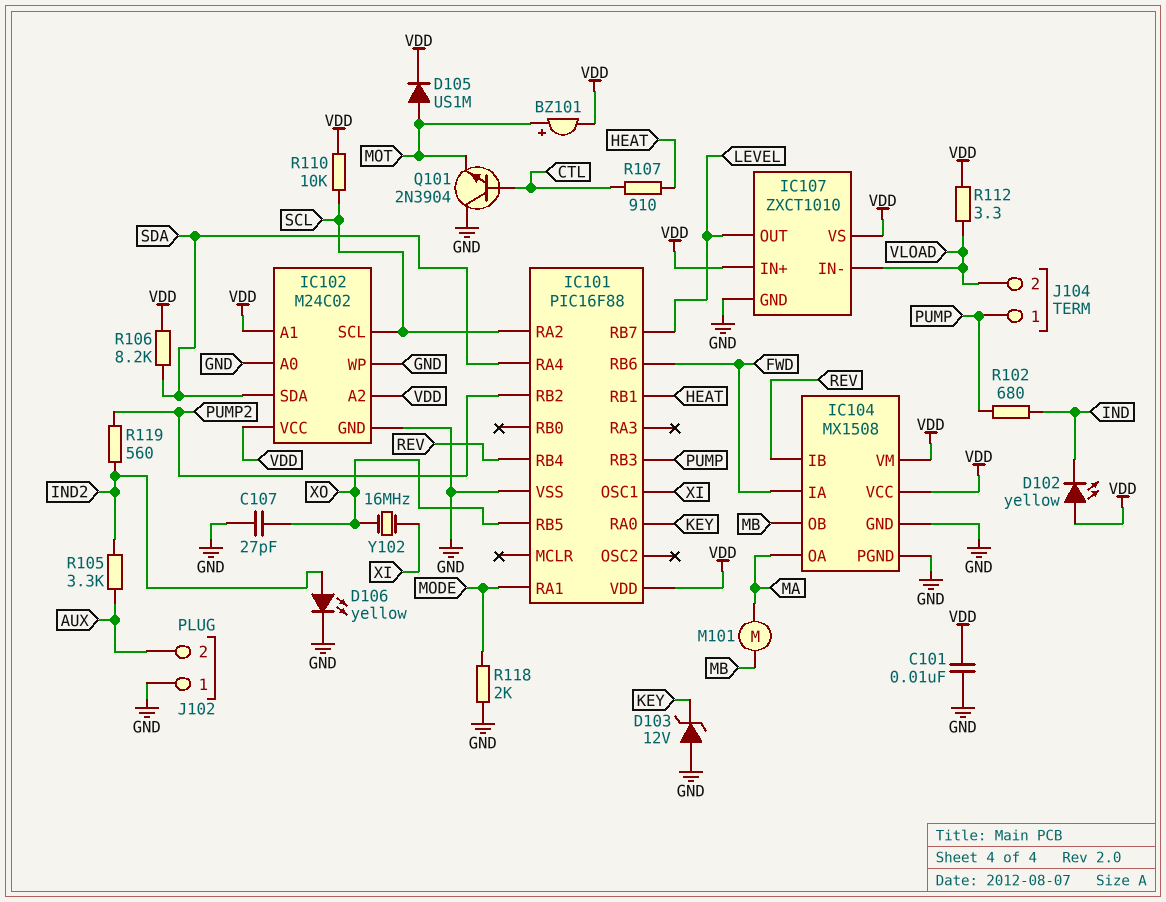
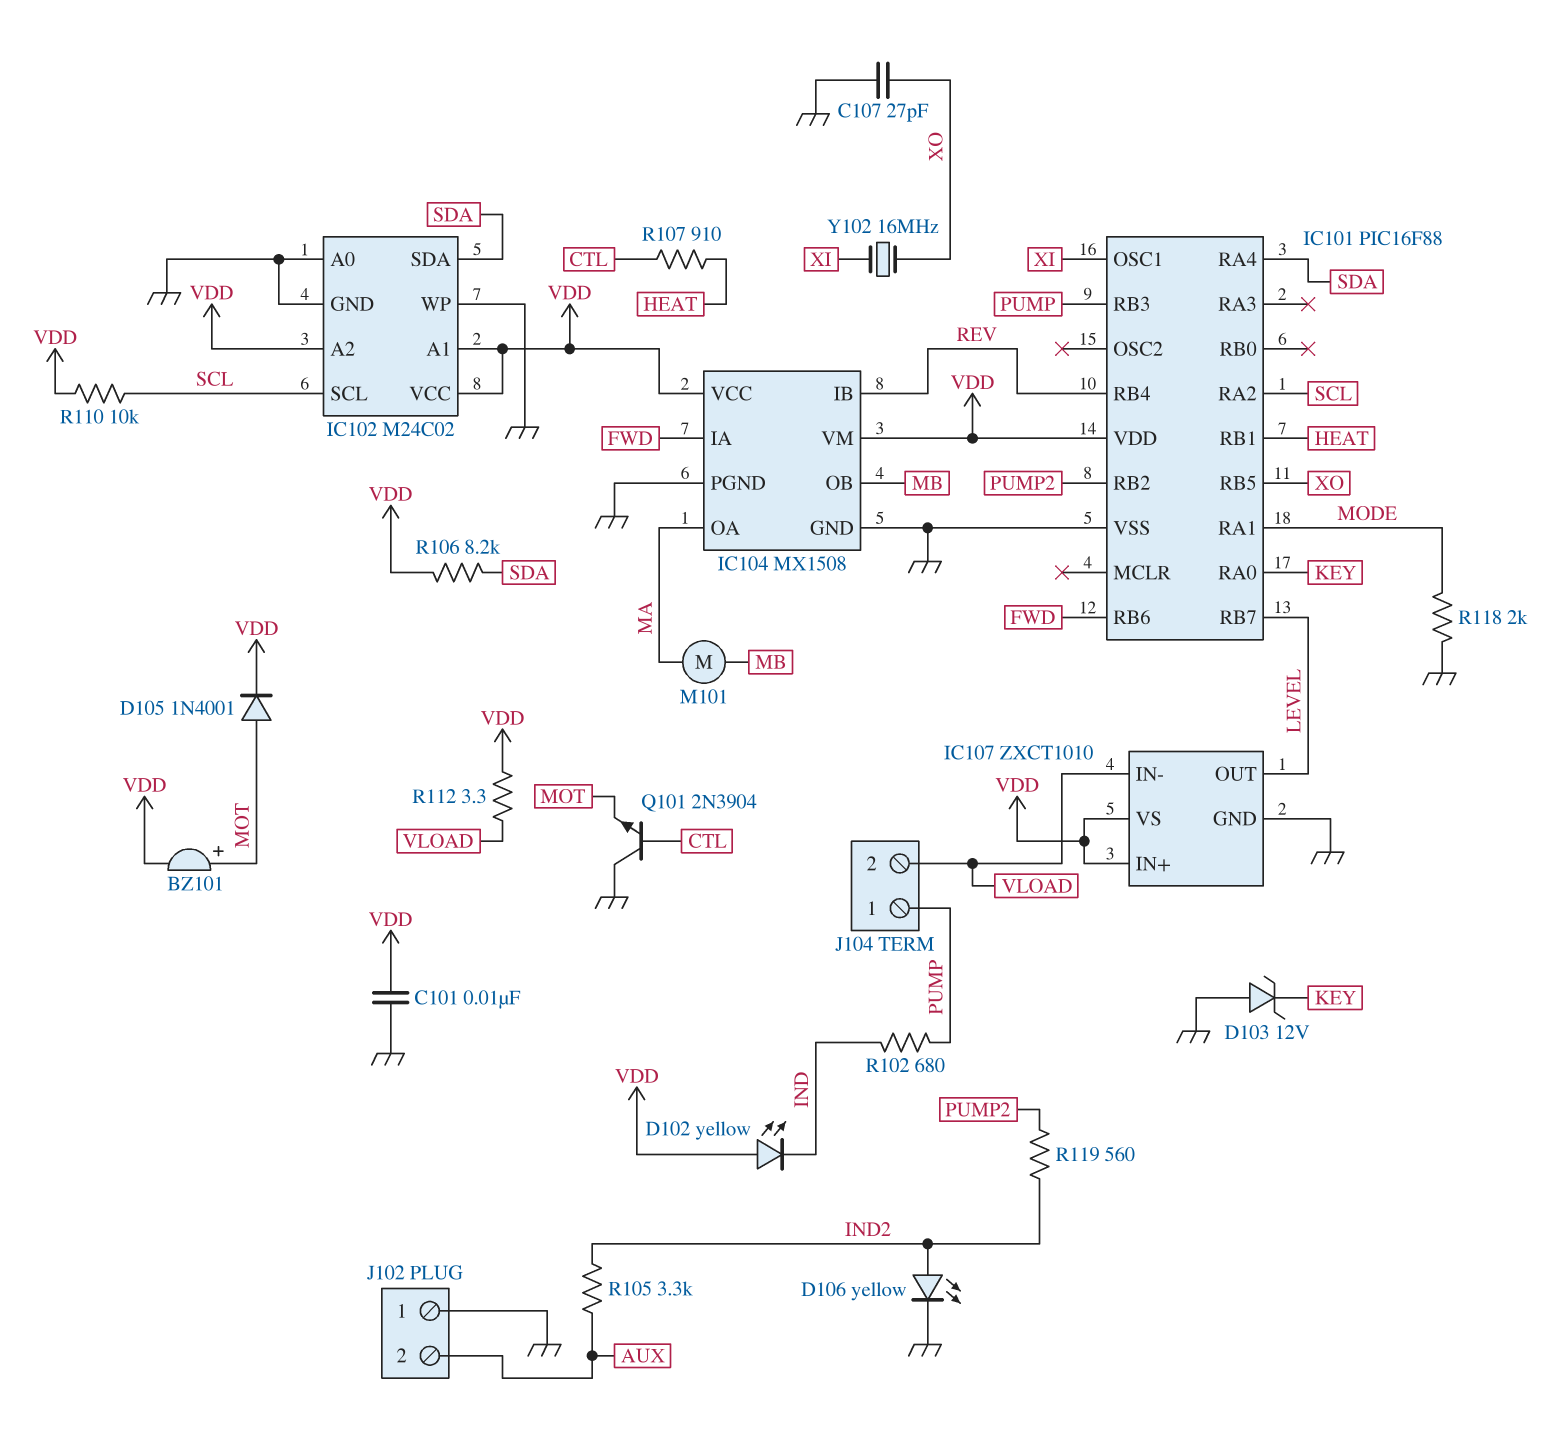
D105: diode US1M (A MOT, K VDD) -> diode 1N4001 (A MOT, K VDD)

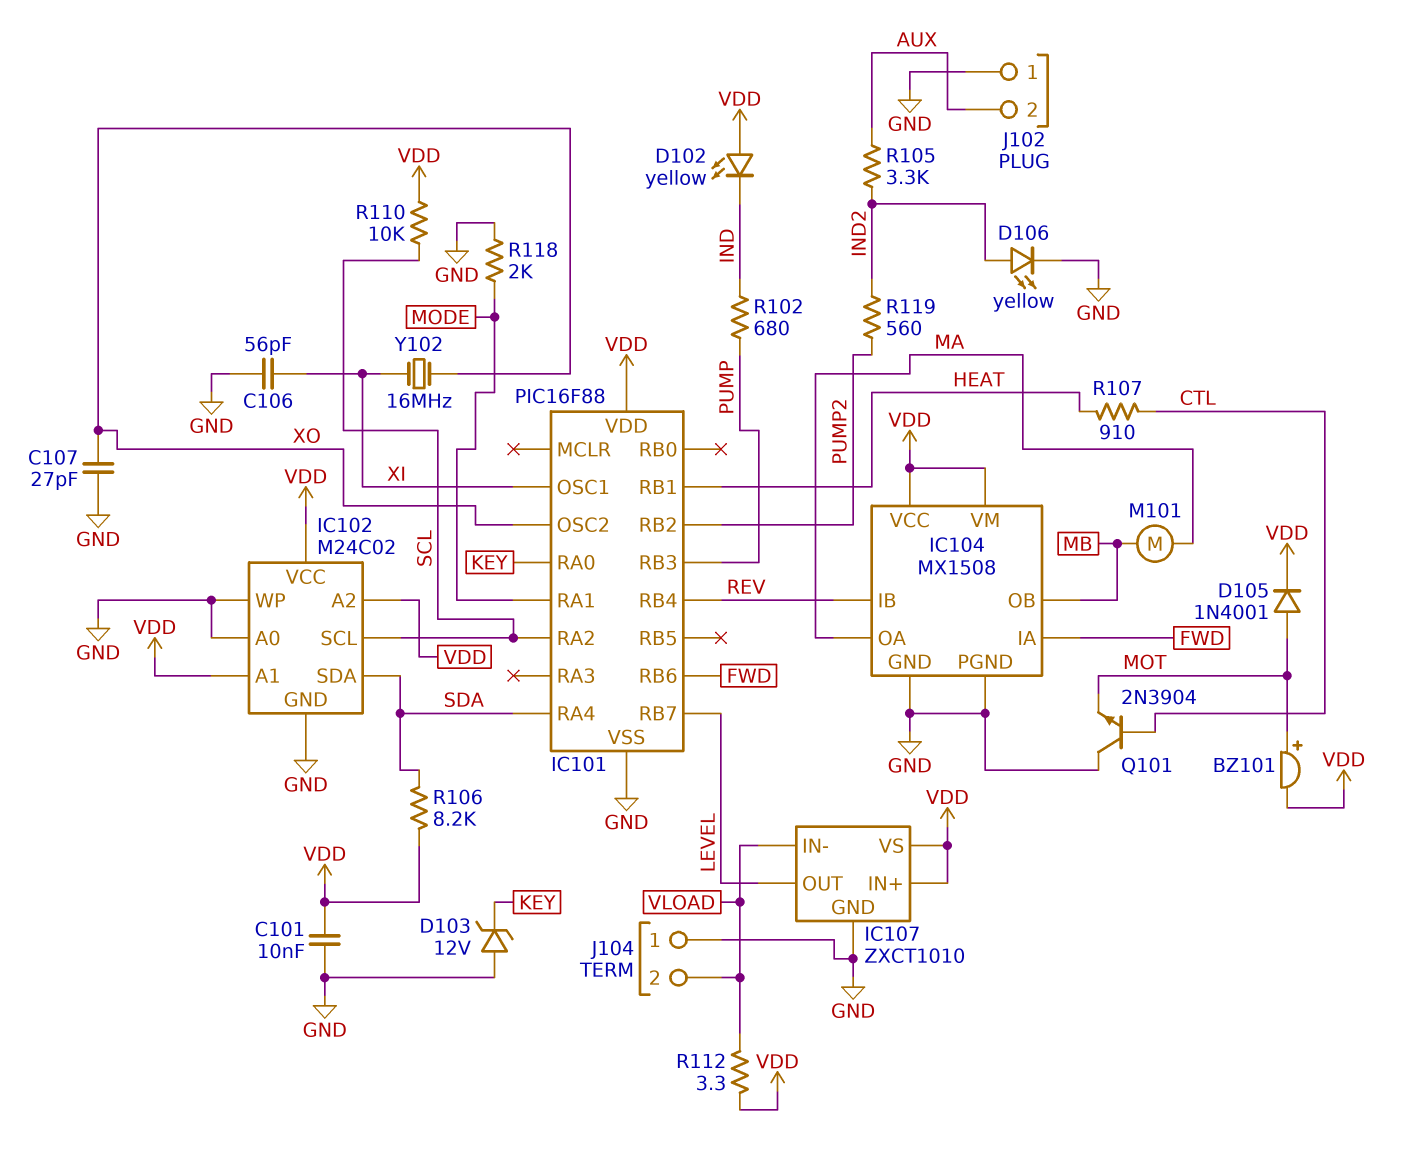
C106: none -> 56pF (GND, XI)
IC101 pin OSC2: none -> XO
IC101 pin RB5: XO -> none
J104 pin 1: PUMP -> GND

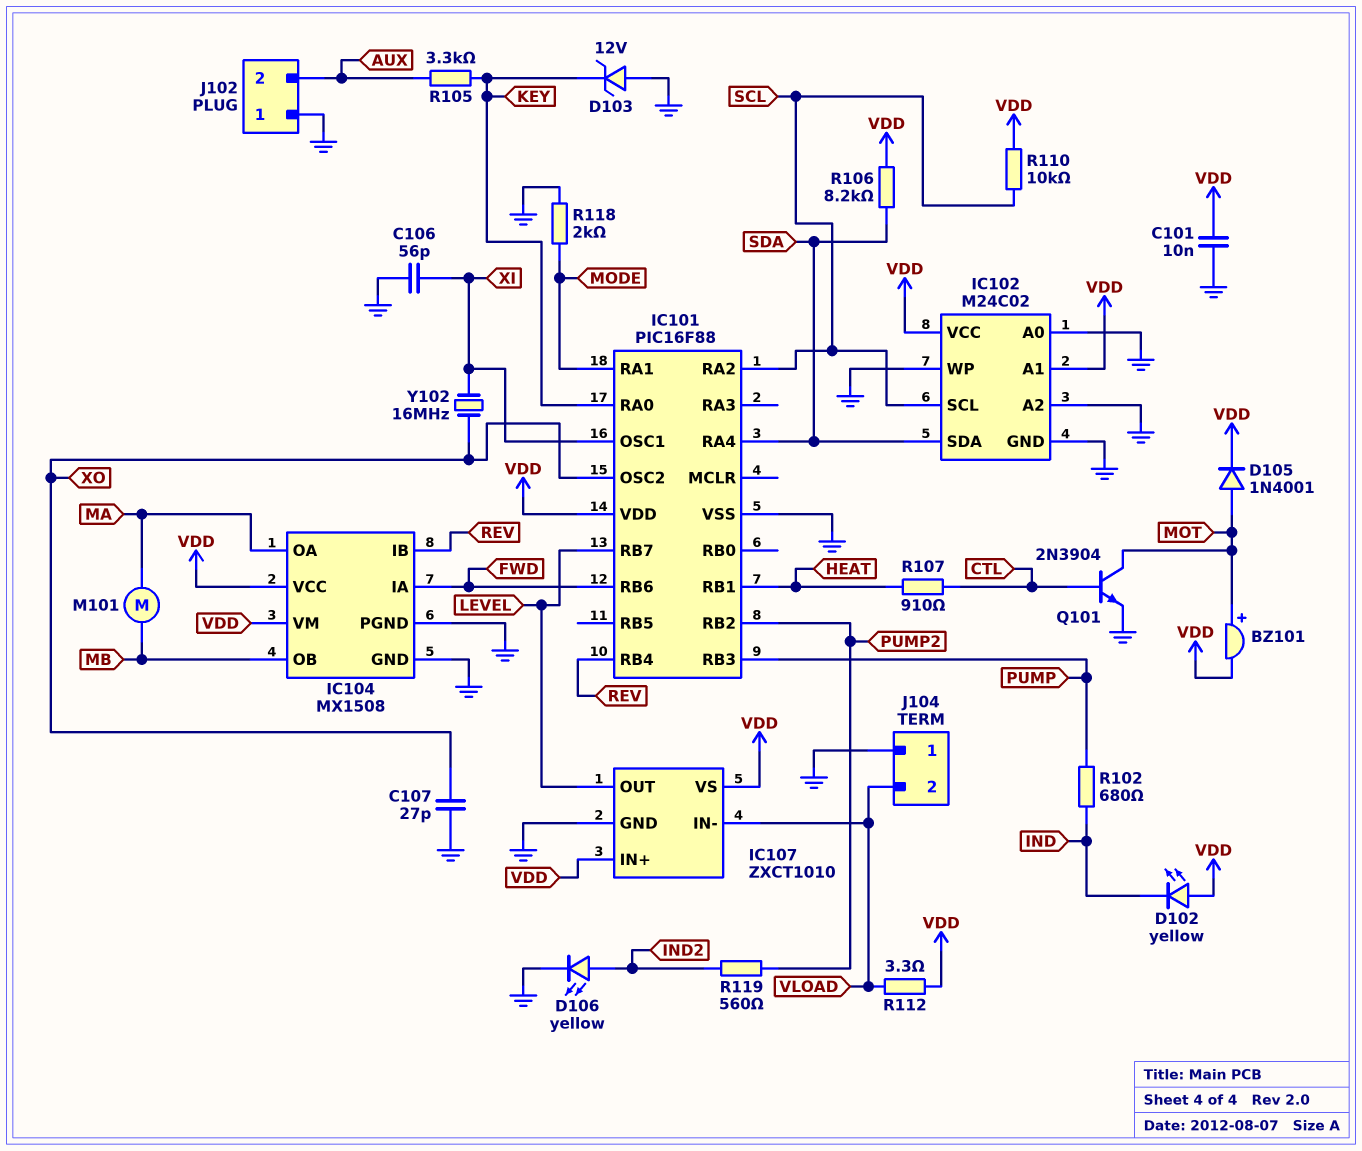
IC102 pin A2: VDD -> GND
Q101: NPN 2N3904 (B CTL, C GND, E MOT) -> NPN 2N3904 (B CTL, C MOT, E GND)
R105: 3.3k (AUX, IND2) -> 3.3k (AUX, KEY)

